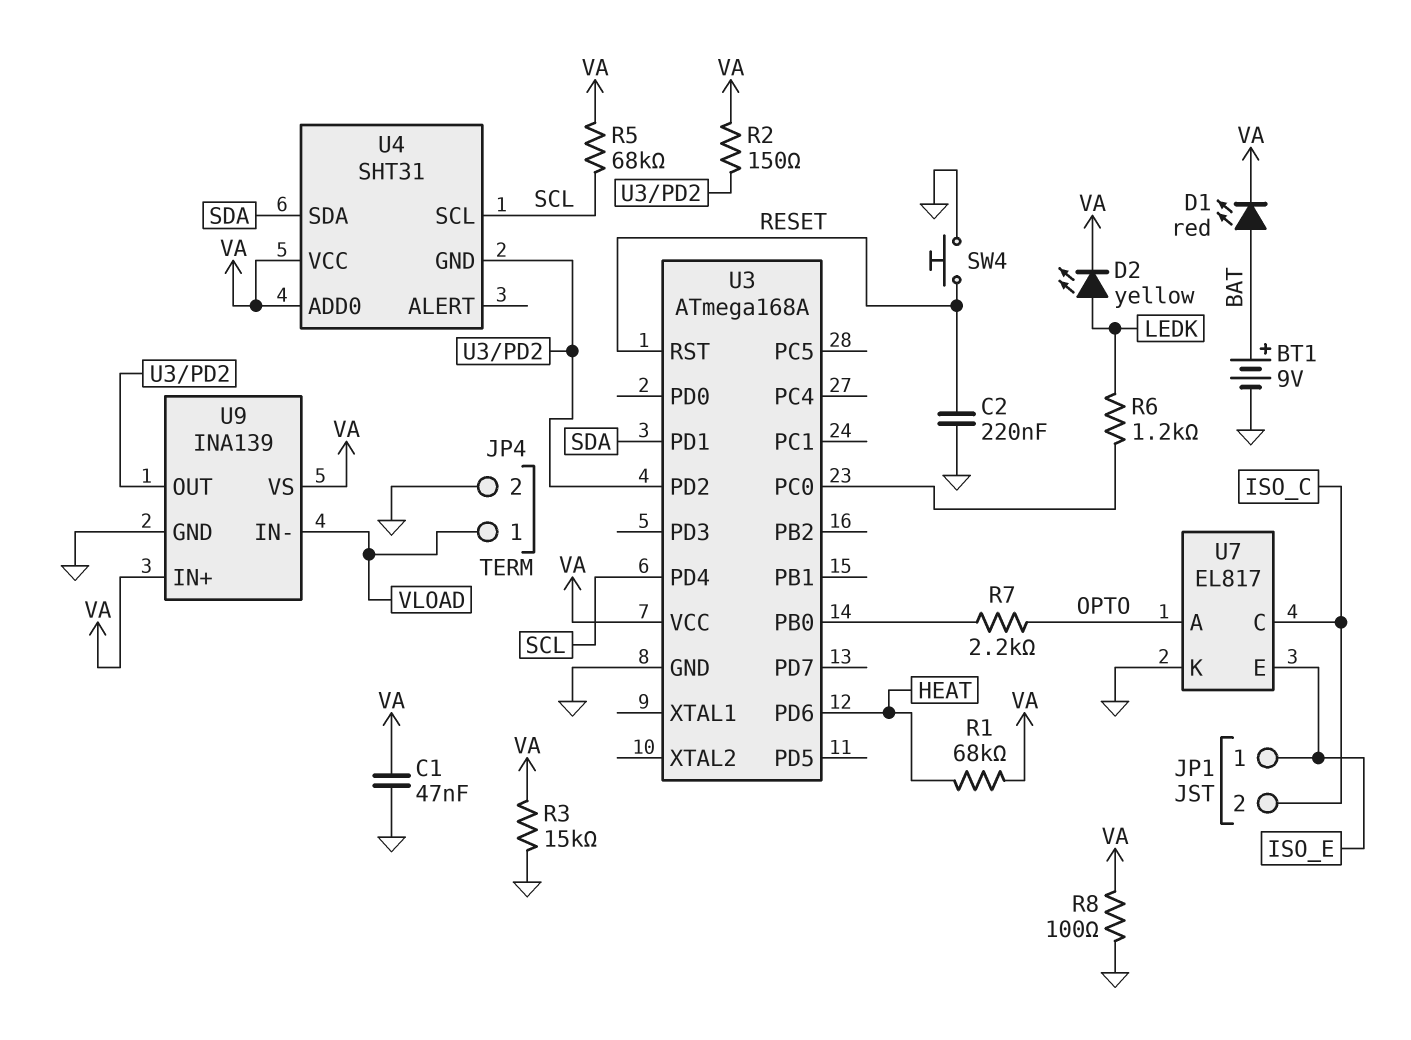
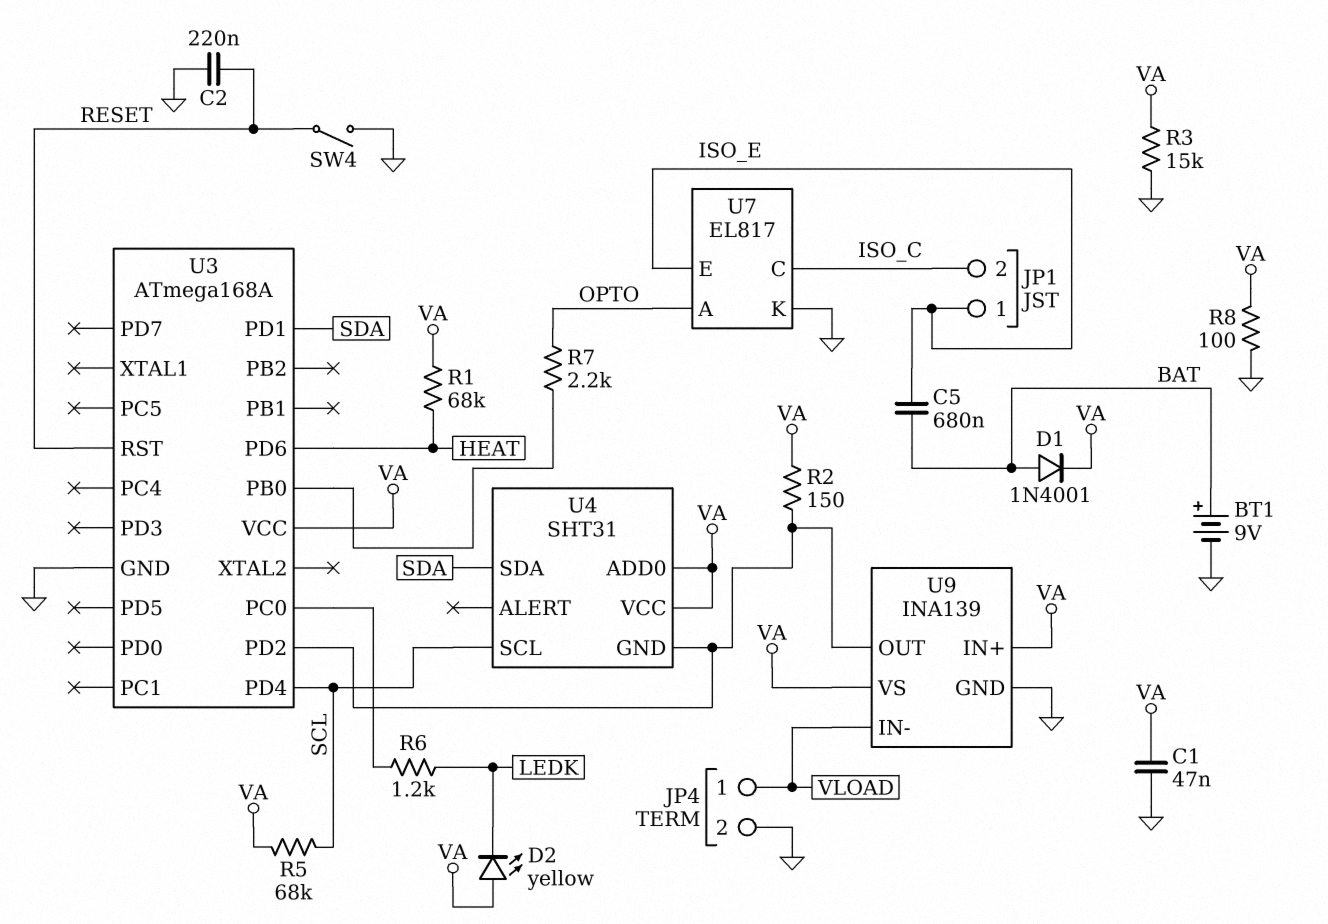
C5: none -> 680nF (BAT, ISO_E)
D1: LED red (A BAT, K VA) -> diode 1N4001 (A BAT, K VA)
D2: LED yellow (A LEDK, K VA) -> LED yellow (A VA, K LEDK)
SW4: button (GND, RESET) -> switch (GND, RESET)

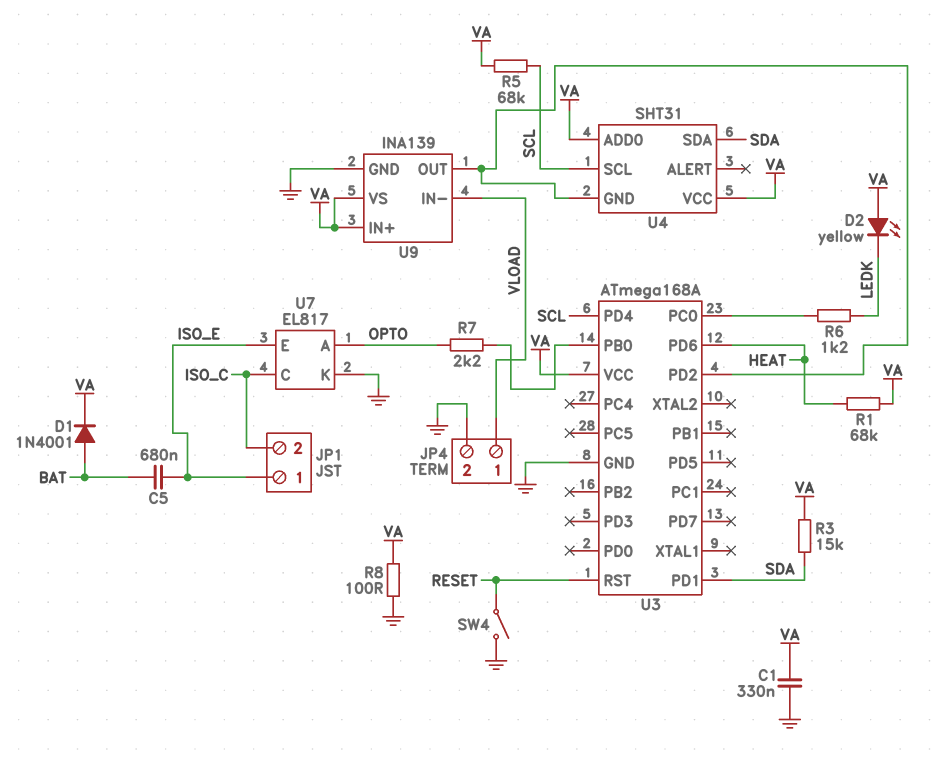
BT1: 9V (plus BAT, minus GND) -> none
C1: 47nF (GND, VA) -> 330nF (GND, VA)
C2: 220nF (GND, RESET) -> none
R2: 150 (U3/PD2, VA) -> none
R3: 15k (GND, VA) -> 15k (SDA, VA)

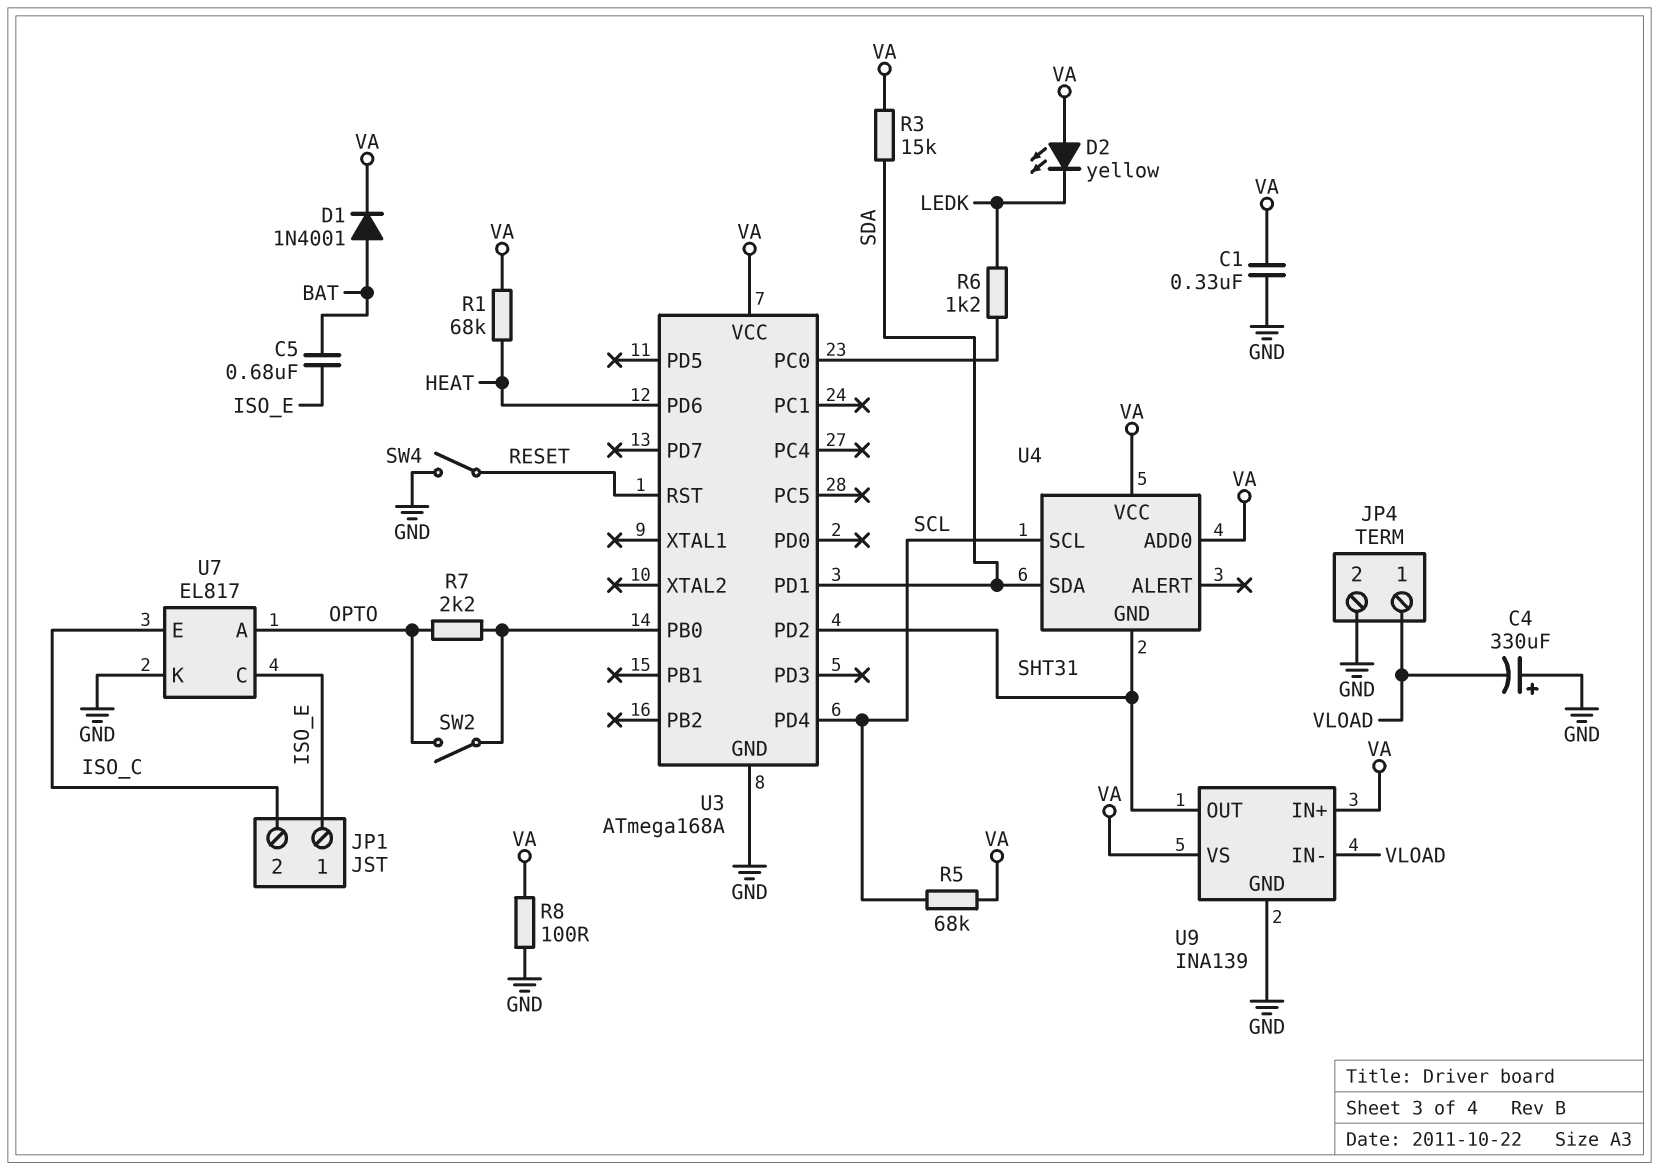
C4: none -> 330uF (plus GND, minus VLOAD)
SW2: none -> switch (OPTO, U3/PB0)
U7 pin C: ISO_C -> ISO_E
U7 pin E: ISO_E -> ISO_C

